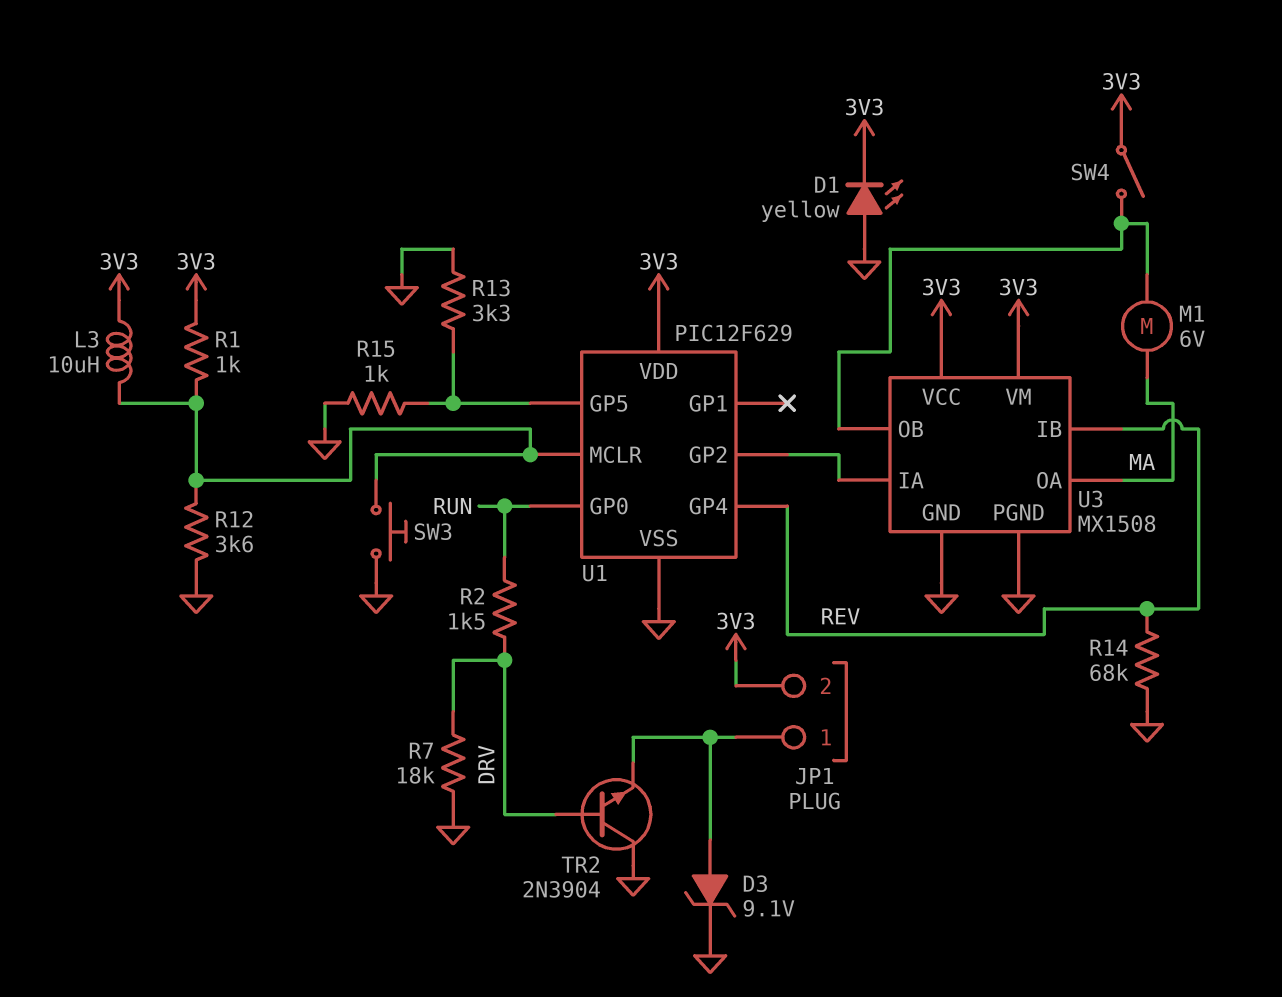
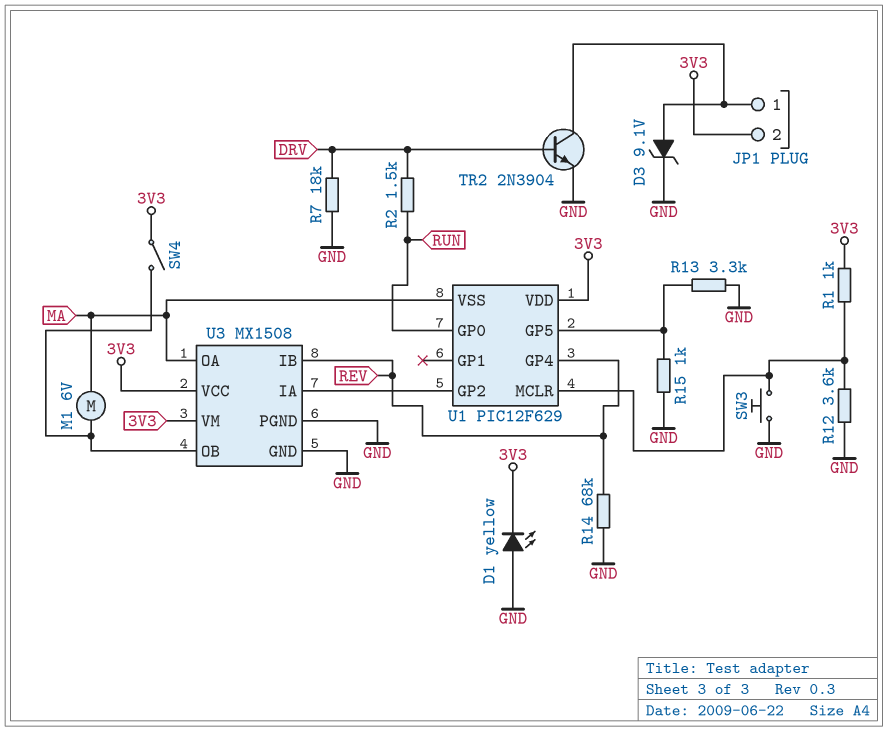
L3: 10uH (3V3, U1/MCLR) -> none
TR2: NPN 2N3904 (B DRV, C GND, E JP1/1) -> NPN 2N3904 (B DRV, C JP1/1, E GND)
U1 pin VSS: GND -> MA

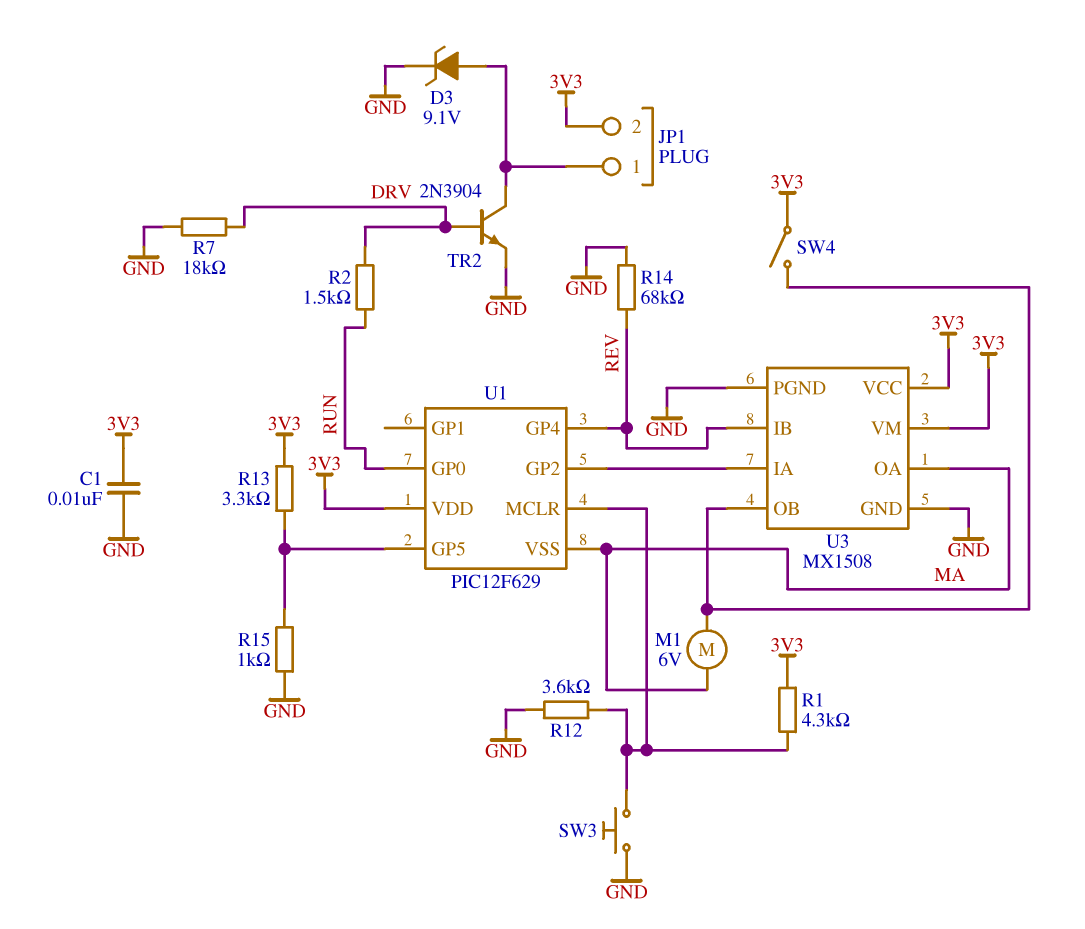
C1: none -> 10nF (3V3, GND)
D1: LED yellow (A GND, K 3V3) -> none
R1: 1k (3V3, U1/MCLR) -> 4.3k (3V3, U1/MCLR)
R13: 3.3k (GND, U1/GP5) -> 3.3k (3V3, U1/GP5)

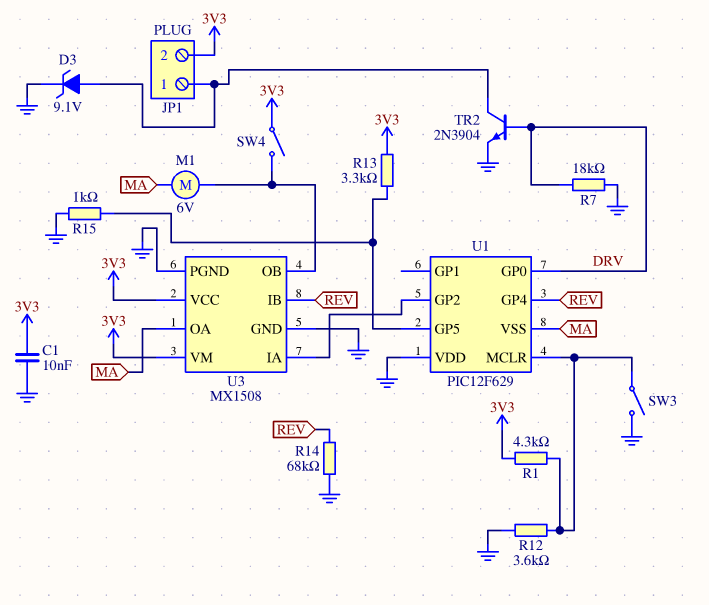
R2: 1.5k (DRV, RUN) -> none
SW3: button (GND, U1/MCLR) -> switch (GND, U1/MCLR)
U1 pin GP0: RUN -> DRV
U1 pin VDD: 3V3 -> GND

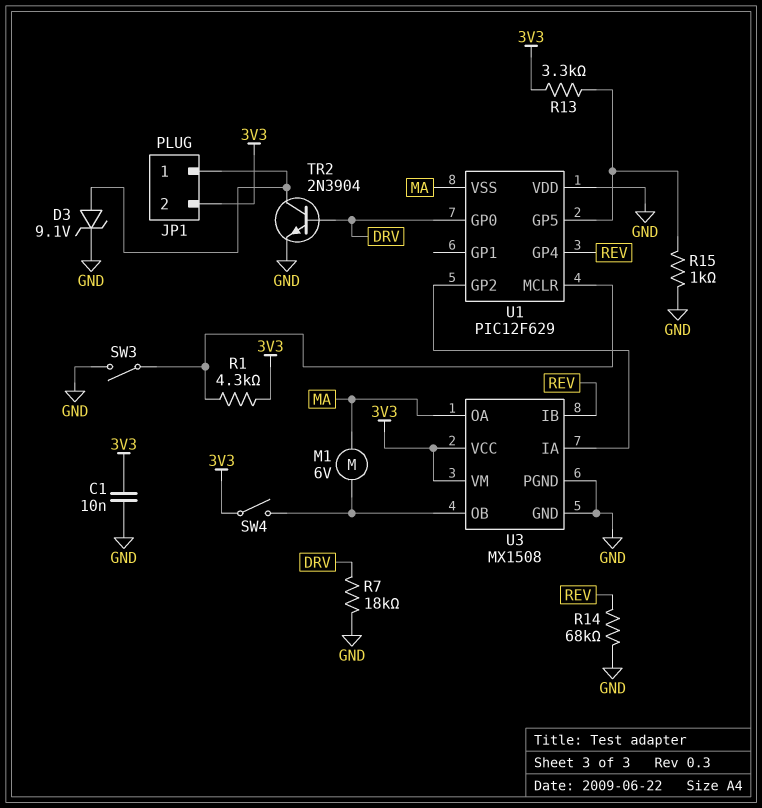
R12: 3.6k (GND, U1/MCLR) -> none

